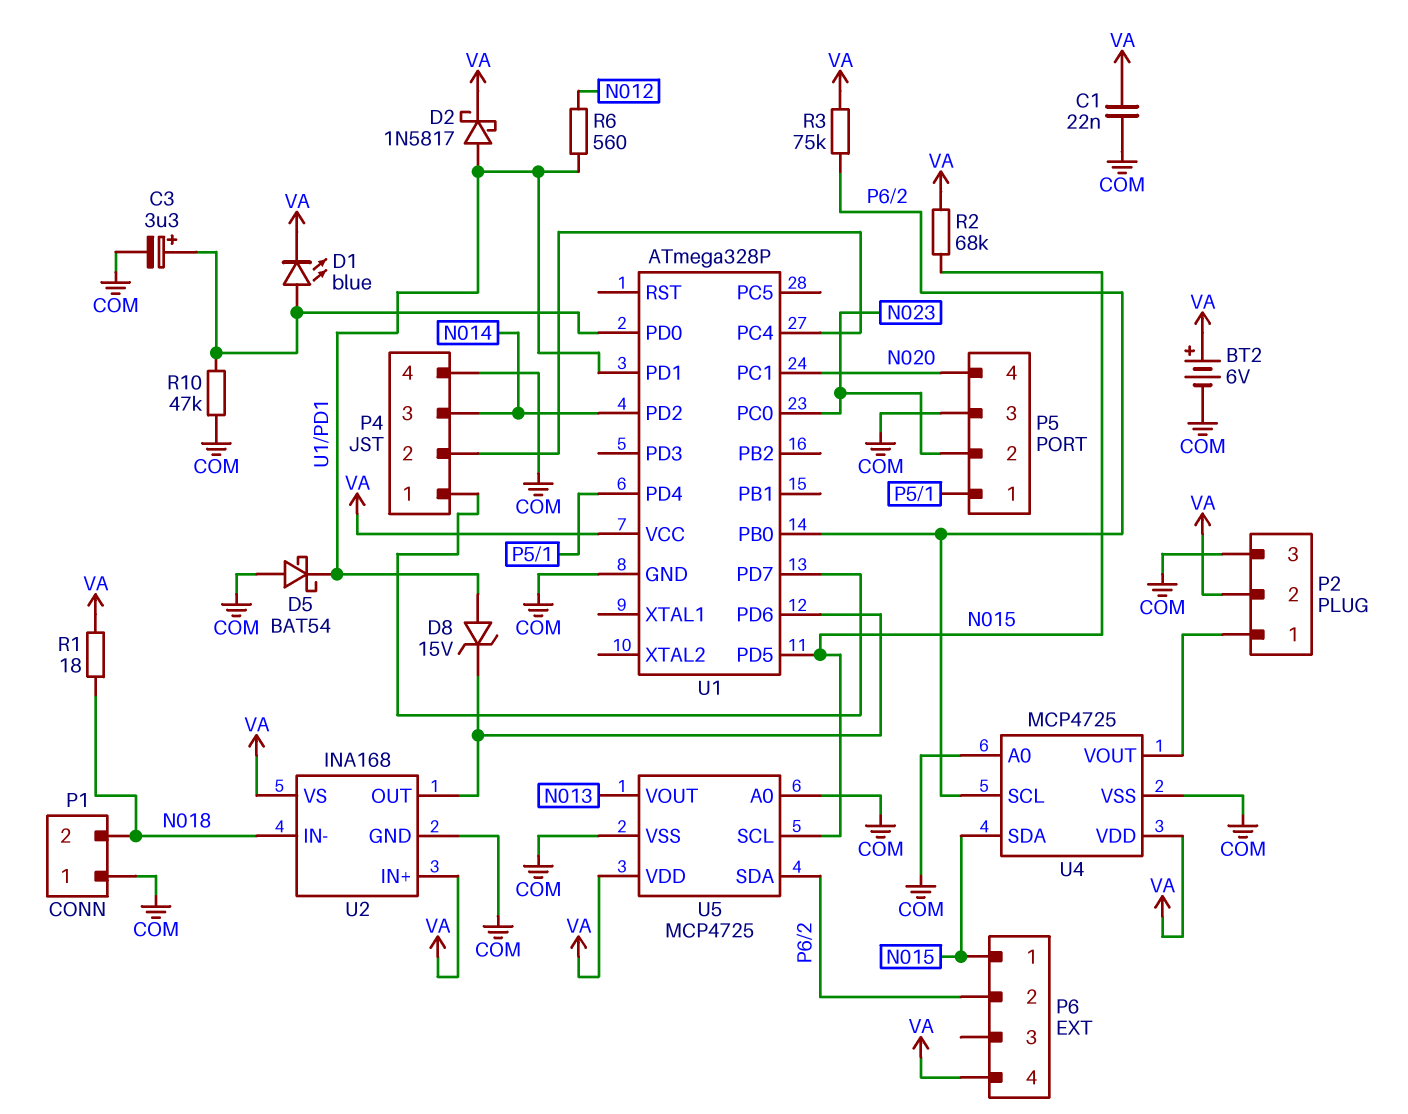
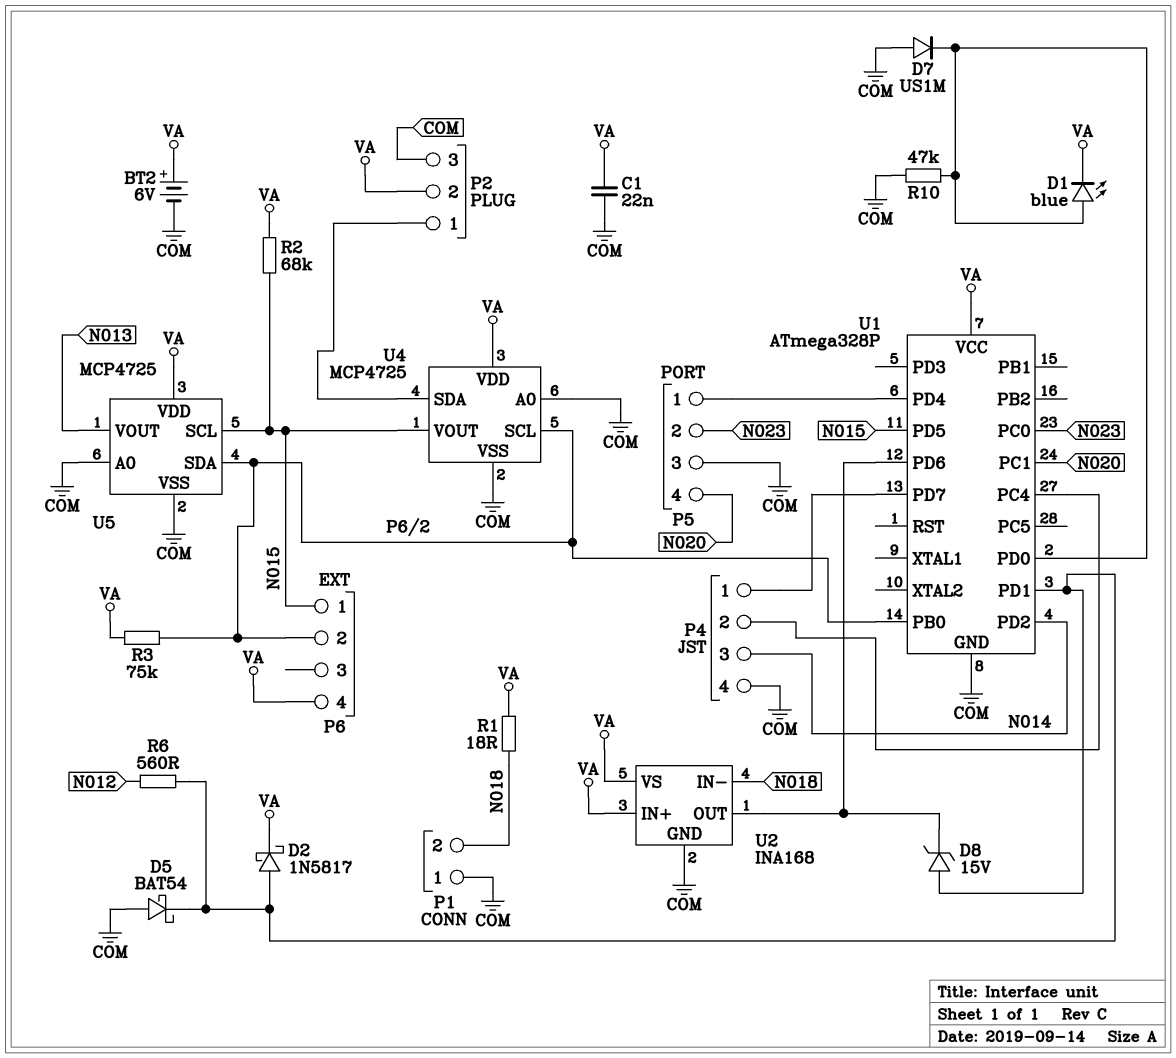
C3: 3.3uF (plus U1/PD0, minus COM) -> none
D7: none -> diode US1M (A COM, K U1/PD0)
U4 pin SDA: N015 -> P2/1
U4 pin VOUT: P2/1 -> N015

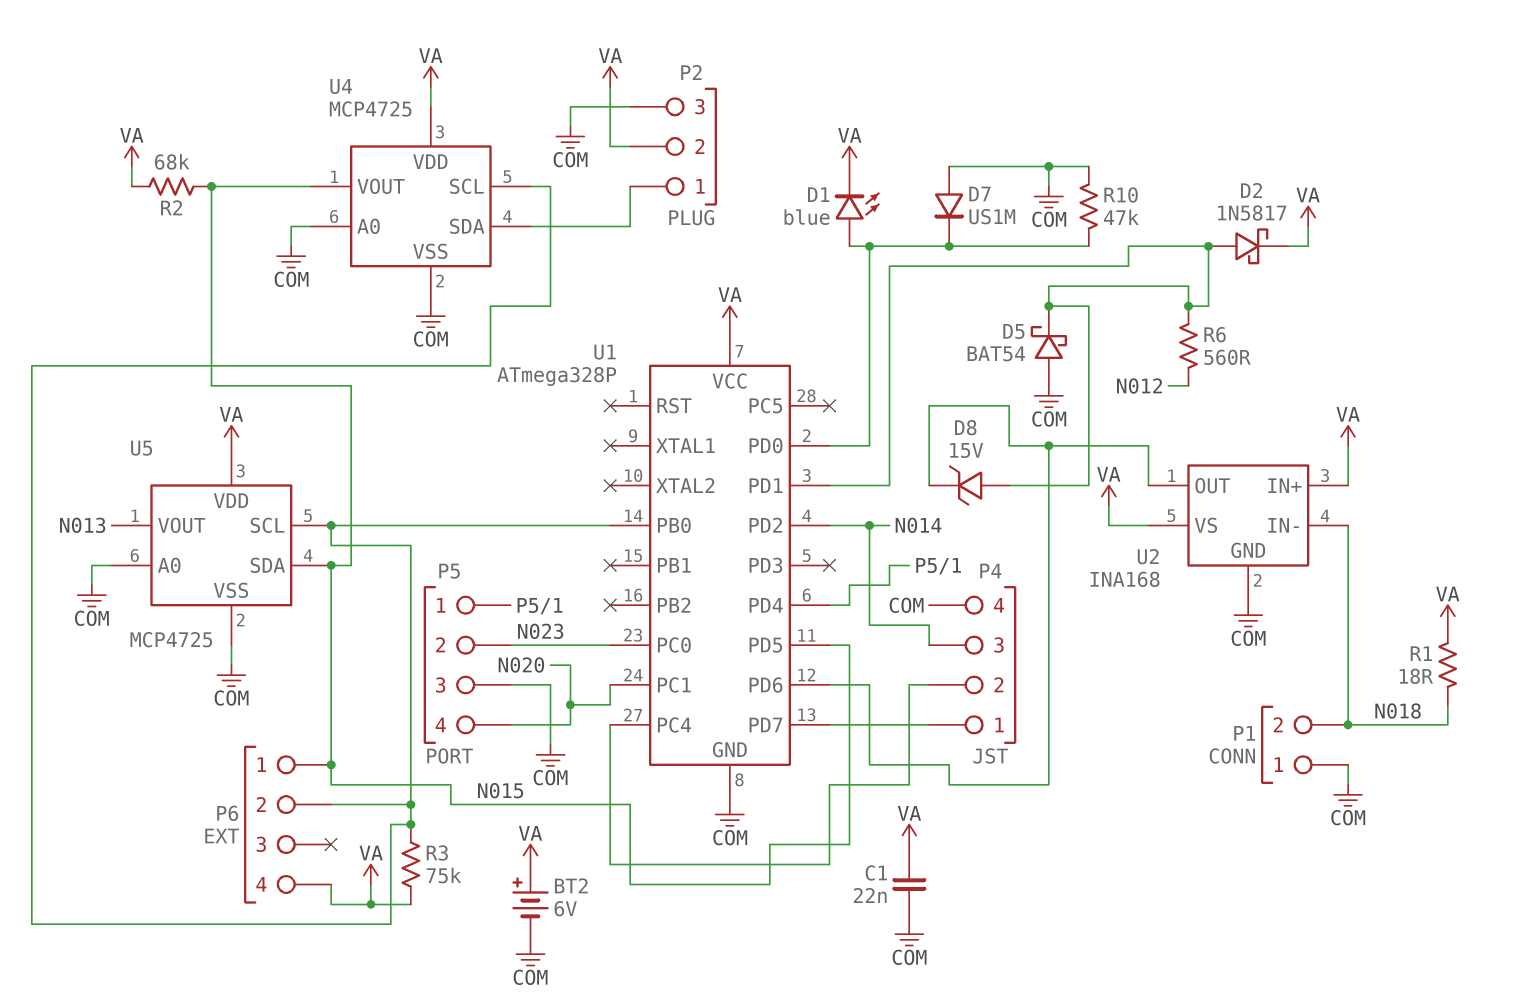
U5 pin SCL: N015 -> P6/2
U5 pin SDA: P6/2 -> N015

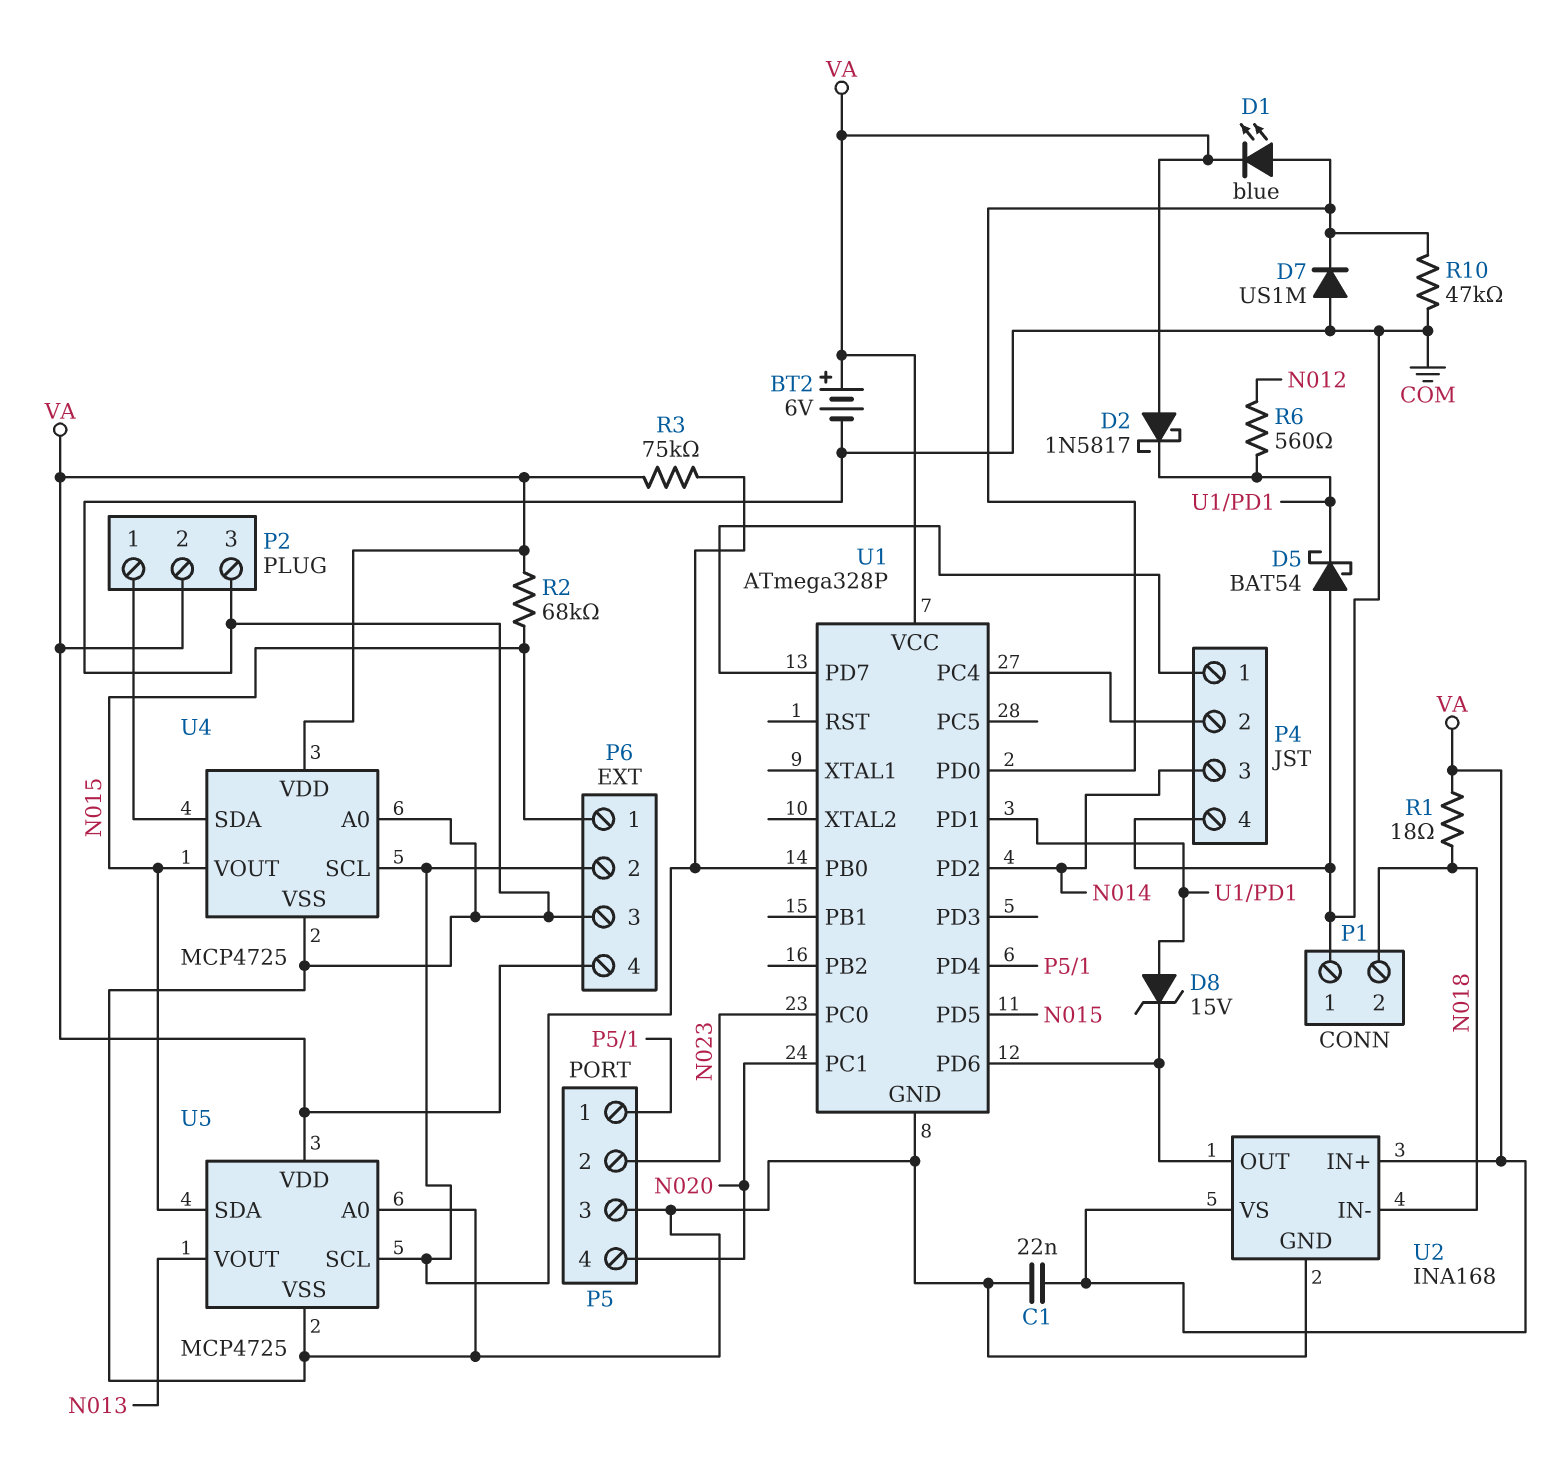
D2: schottky 1N5817 (A U1/PD1, K VA) -> schottky 1N5817 (A VA, K U1/PD1)
P6 pin 3: none -> COM

